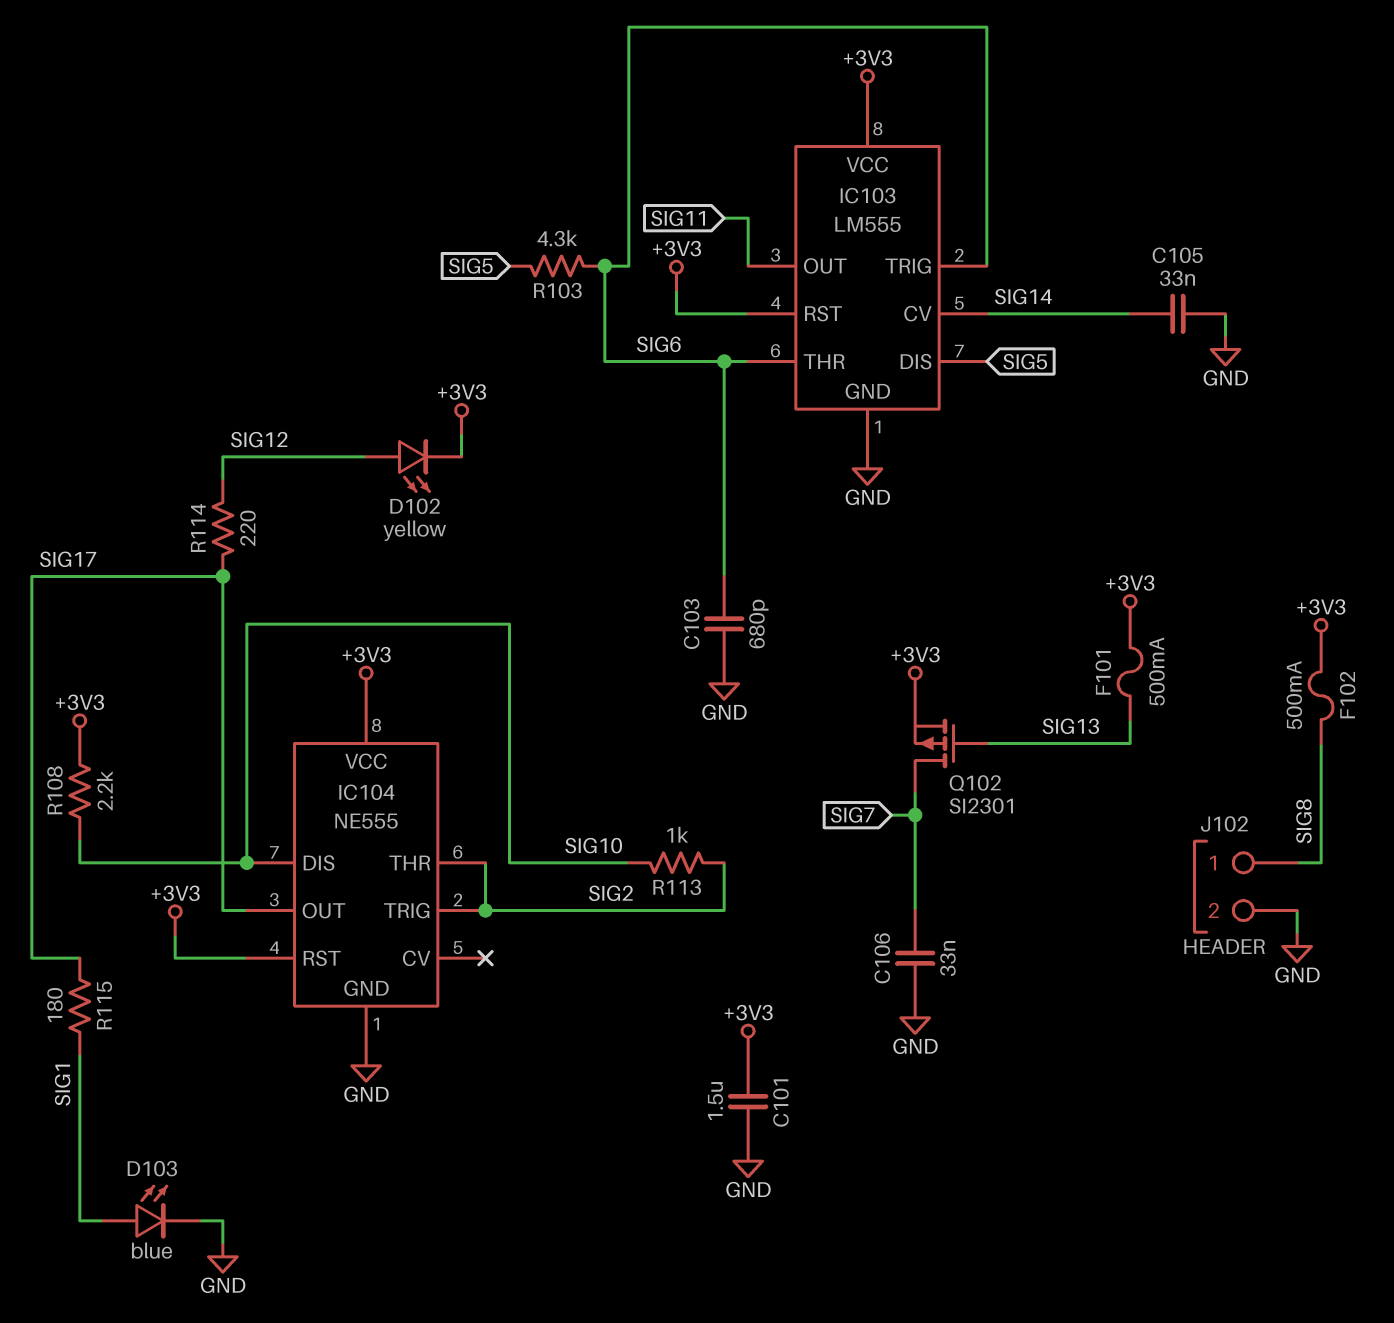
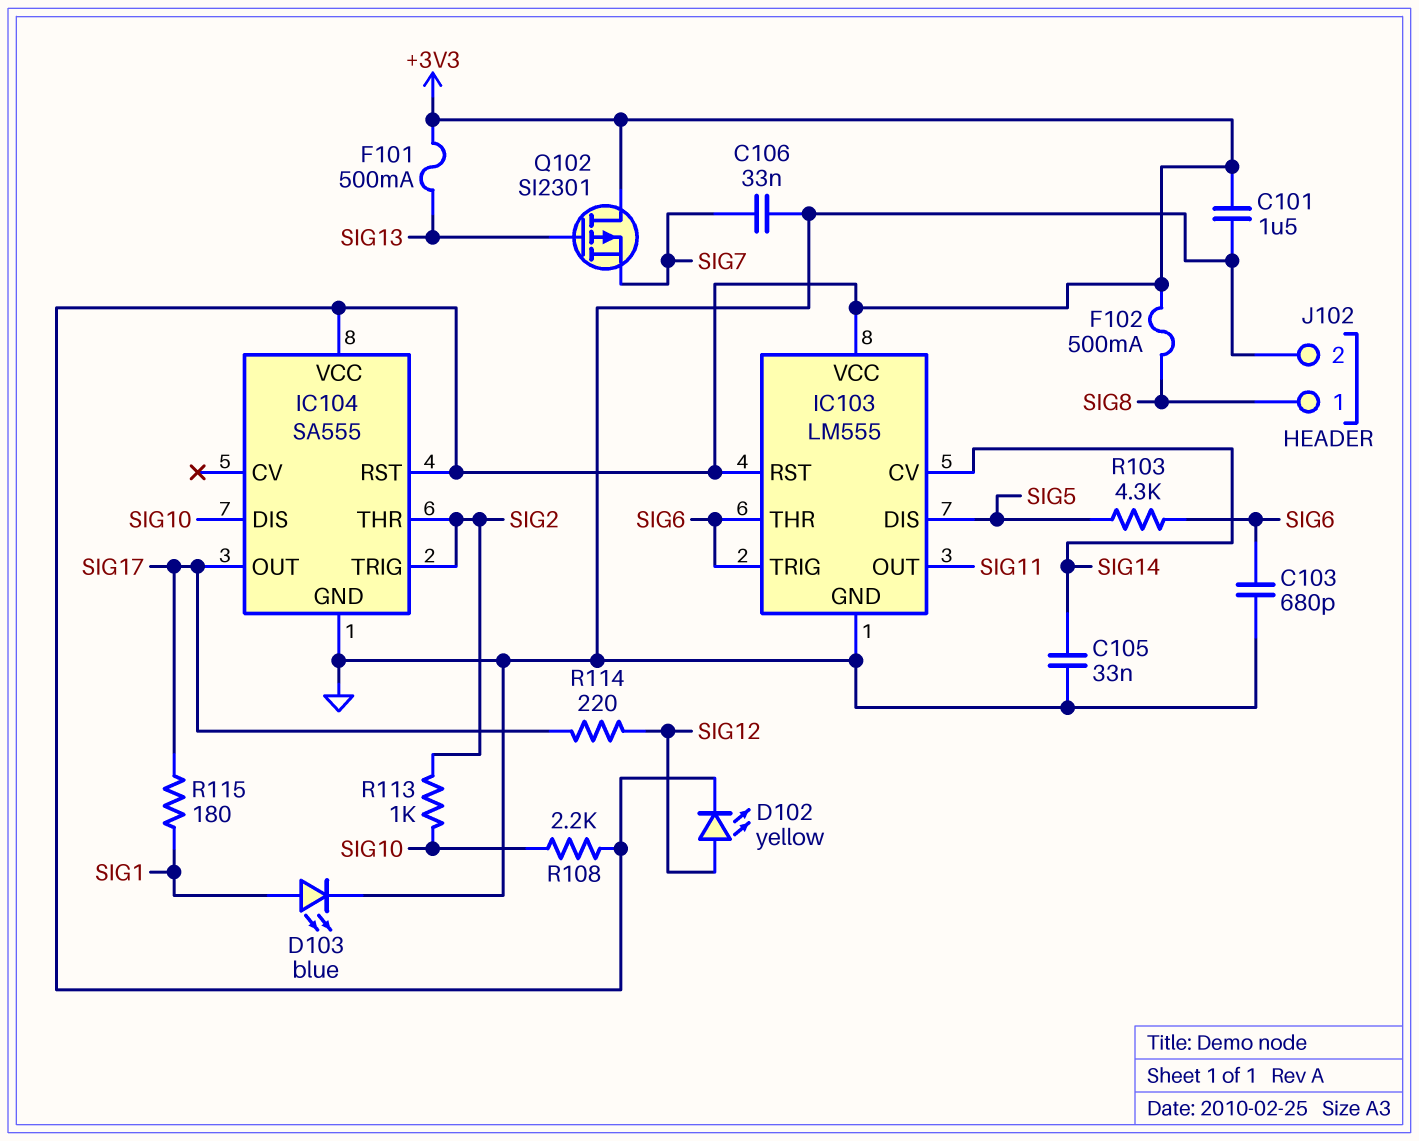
IC104: NE555 -> SA555
Q102: PMOS SI2301 (G SIG13, D SIG7, S +3V3) -> PMOS SI2301 (G SIG13, D +3V3, S SIG7)

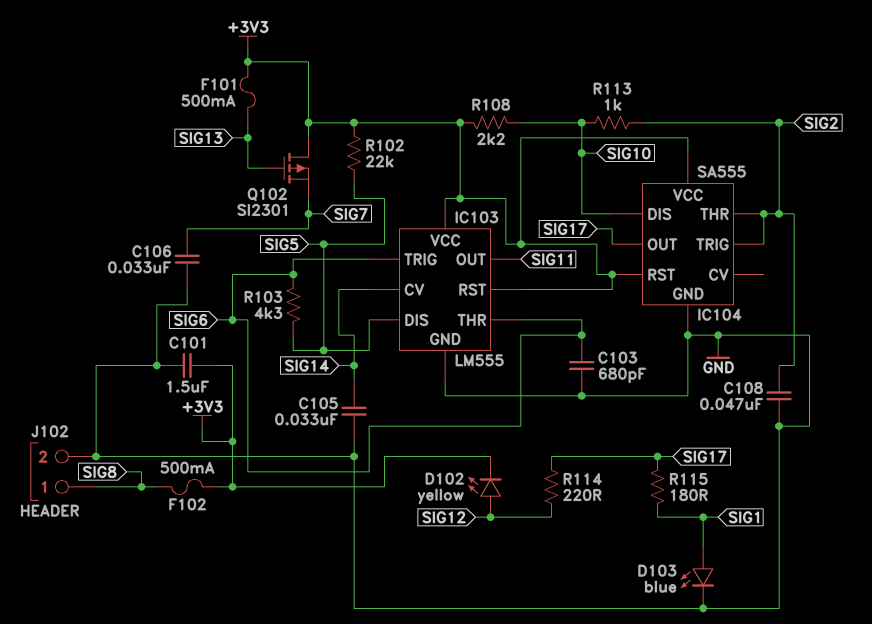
C108: none -> 47nF (GND, SIG2)
R102: none -> 22k (+3V3, SIG5)

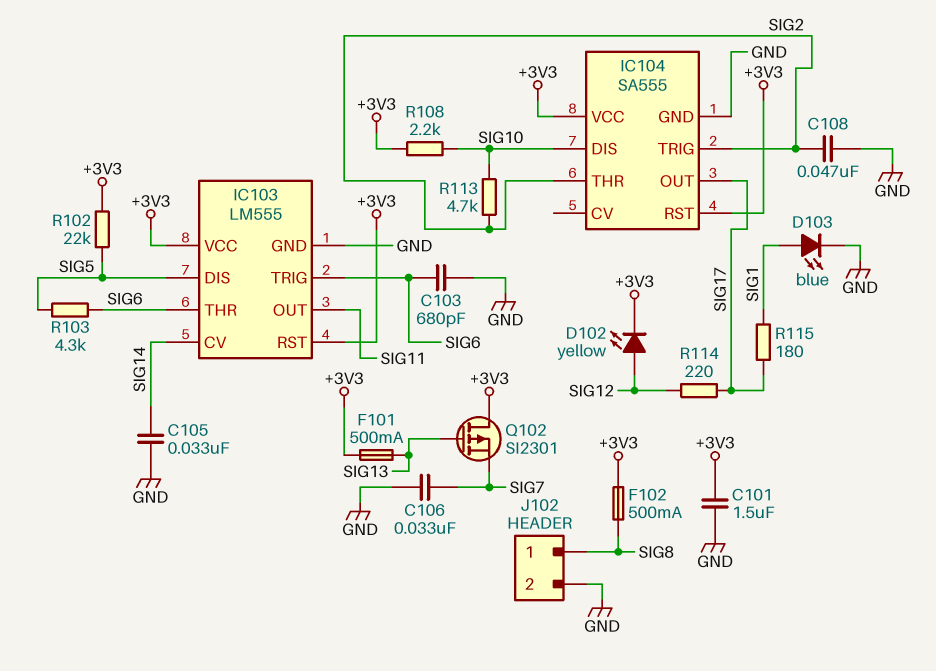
R113: 1k (SIG2, SIG10) -> 4.7k (SIG2, SIG10)

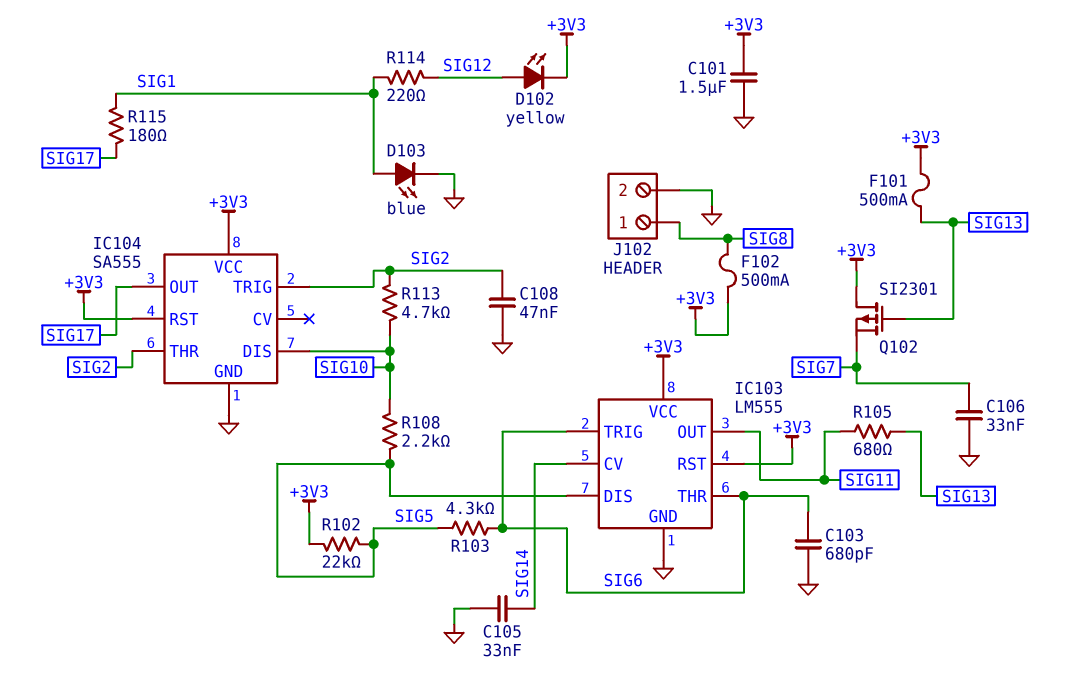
R105: none -> 680 (SIG11, SIG13)
R108: 2.2k (+3V3, SIG10) -> 2.2k (SIG5, SIG10)
R114: 220 (SIG12, SIG17) -> 220 (SIG1, SIG12)

